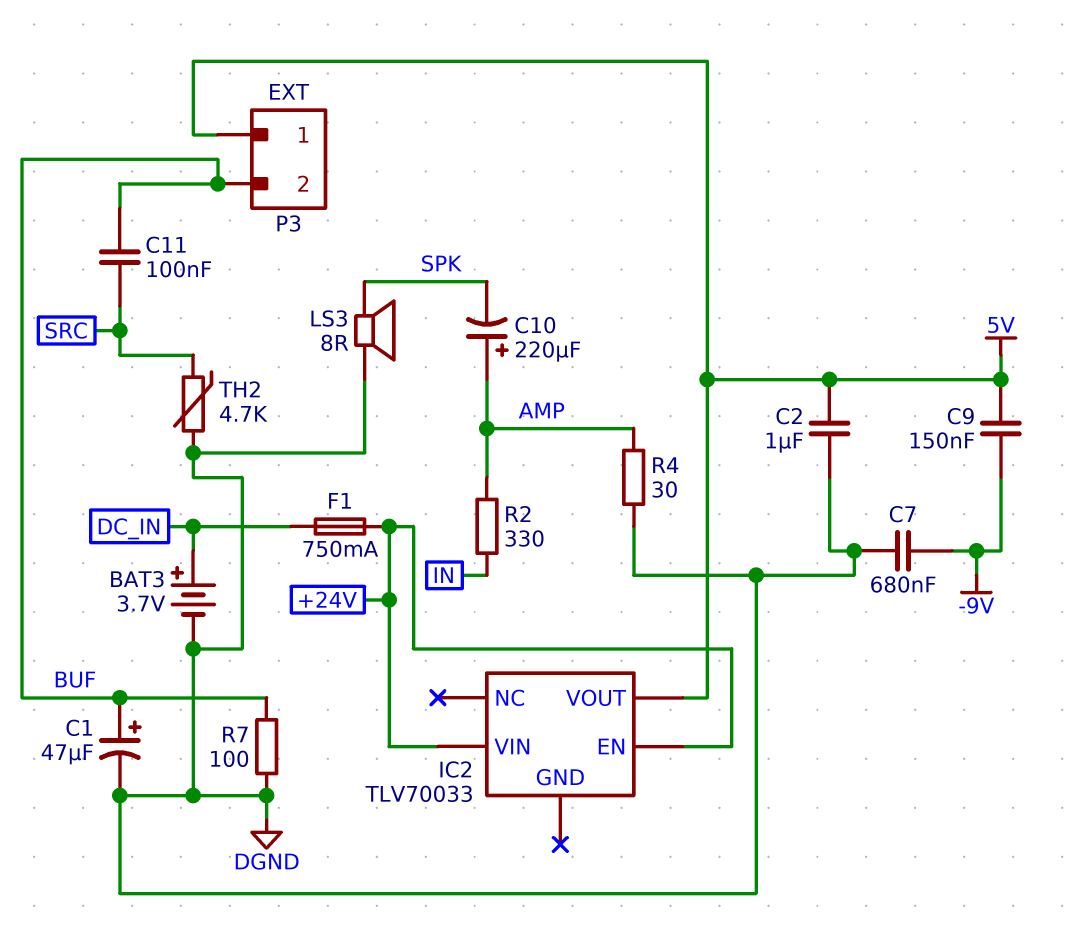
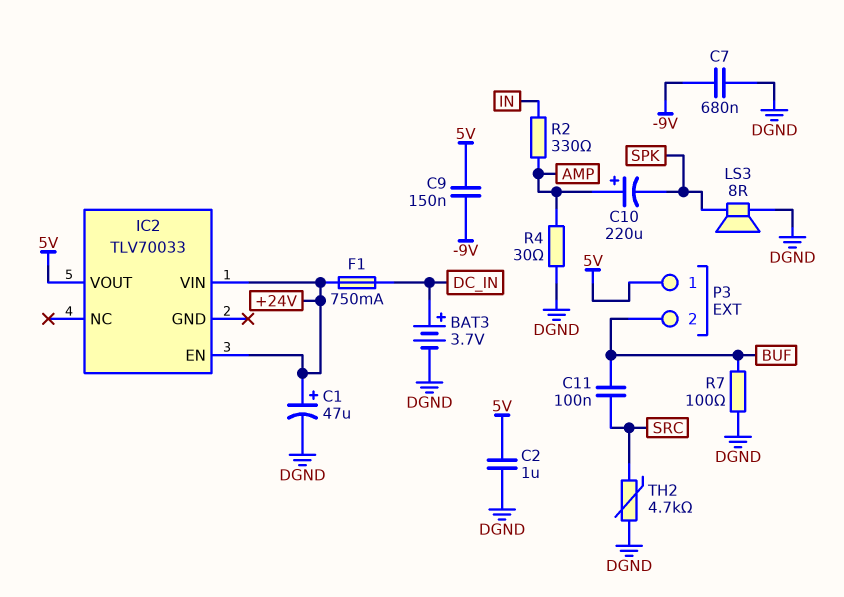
C1: 47uF (plus BUF, minus DGND) -> 47uF (plus +24V, minus DGND)

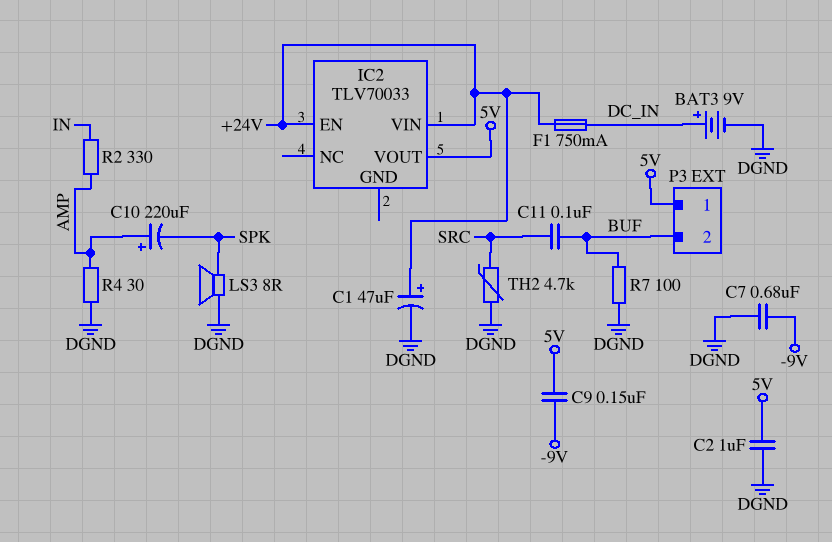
BAT3: 3.7V (plus DC_IN, minus DGND) -> 9V (plus DC_IN, minus DGND)

